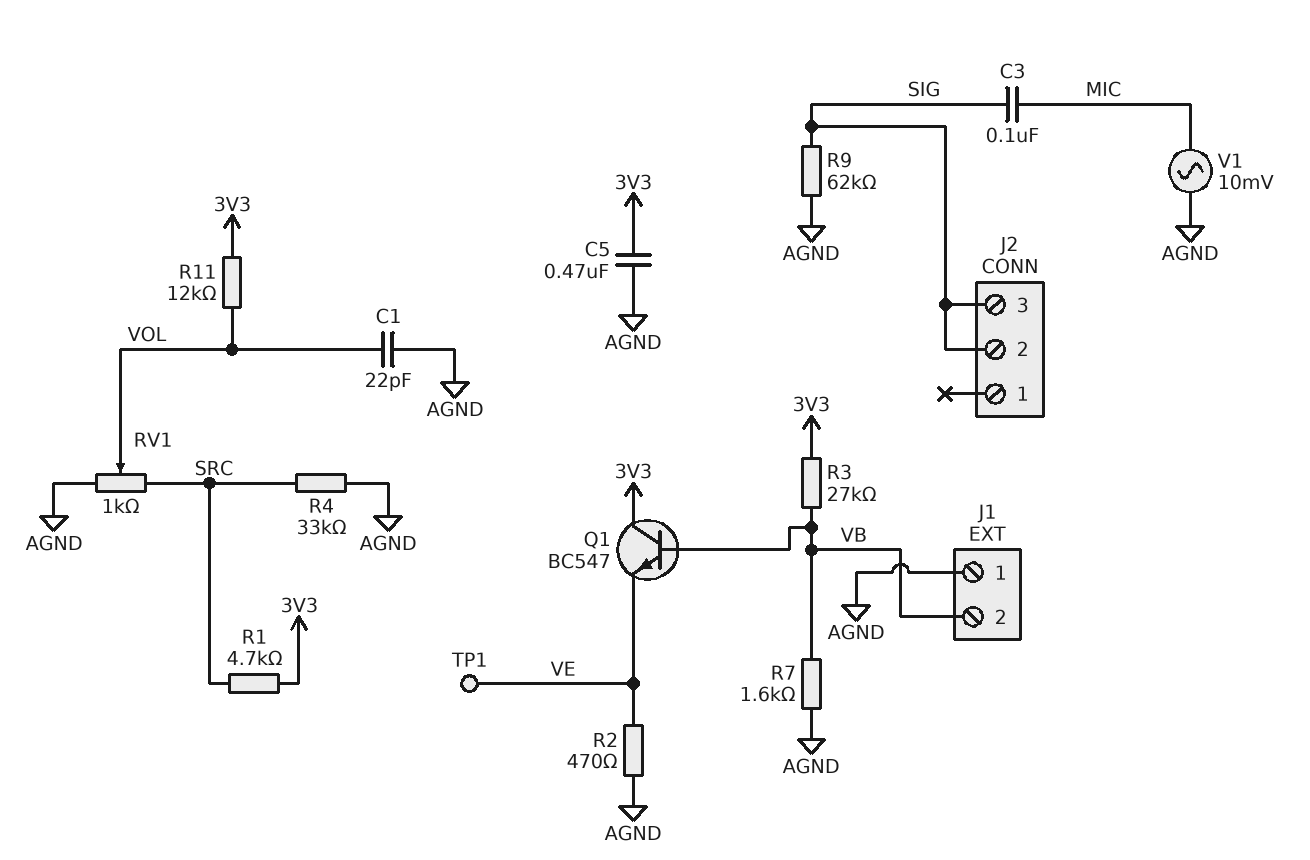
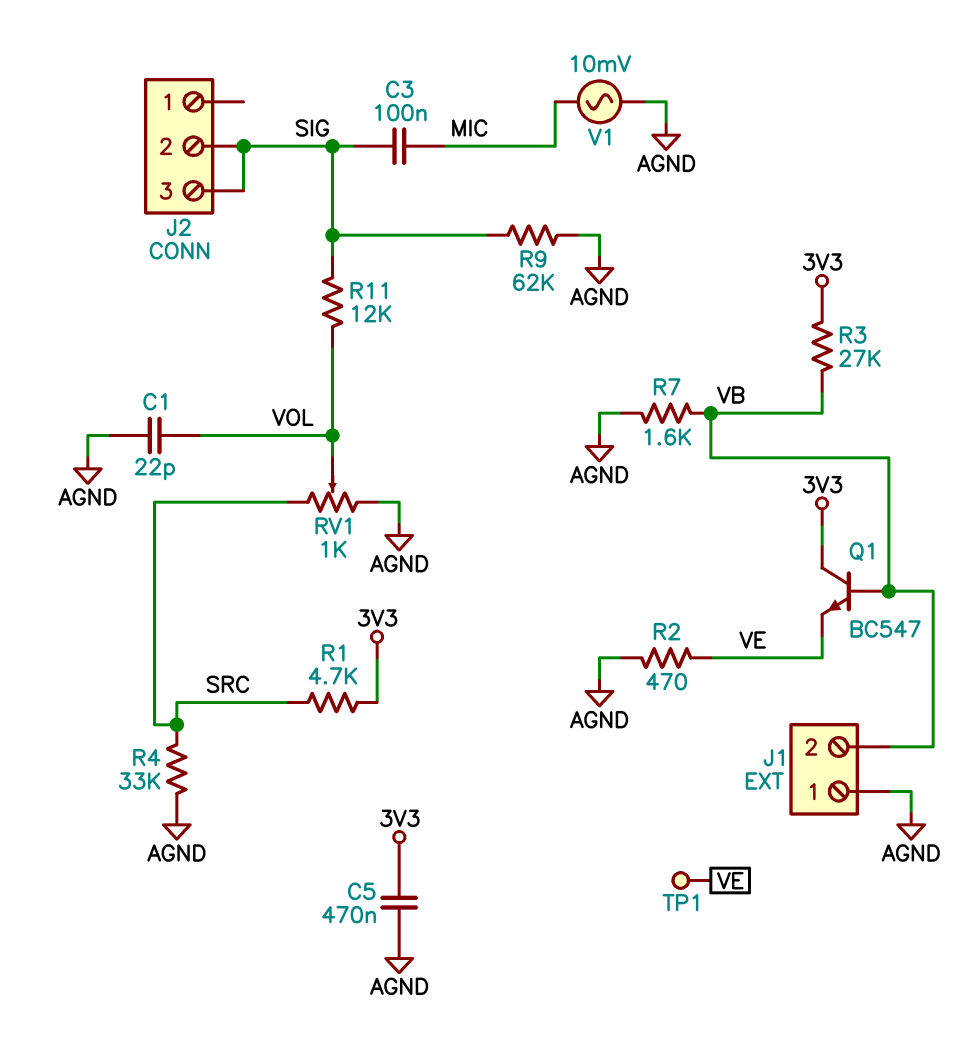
R11: 12k (3V3, VOL) -> 12k (SIG, VOL)

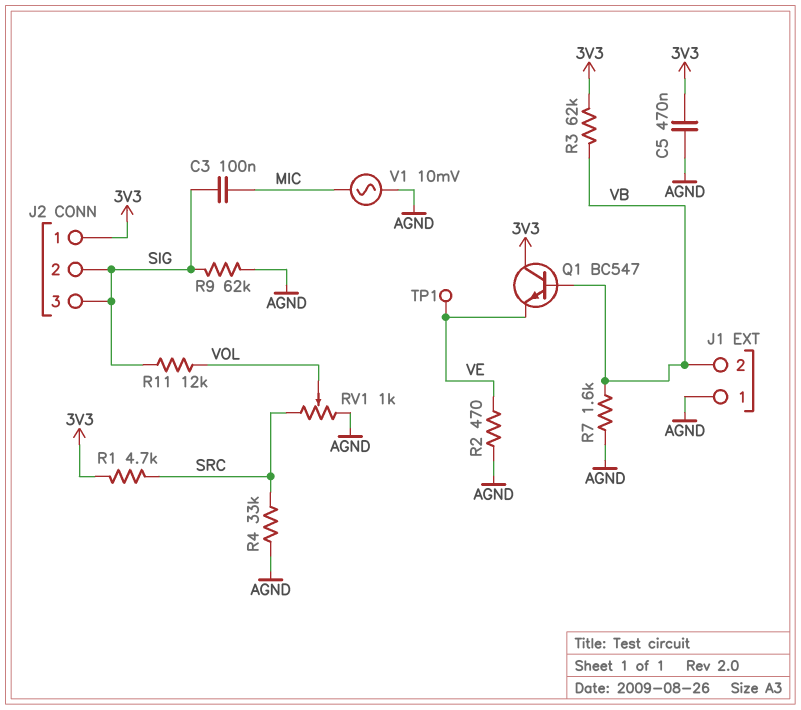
C1: 22pF (AGND, VOL) -> none
J2 pin 1: none -> 3V3
R3: 27k (3V3, VB) -> 62k (3V3, VB)

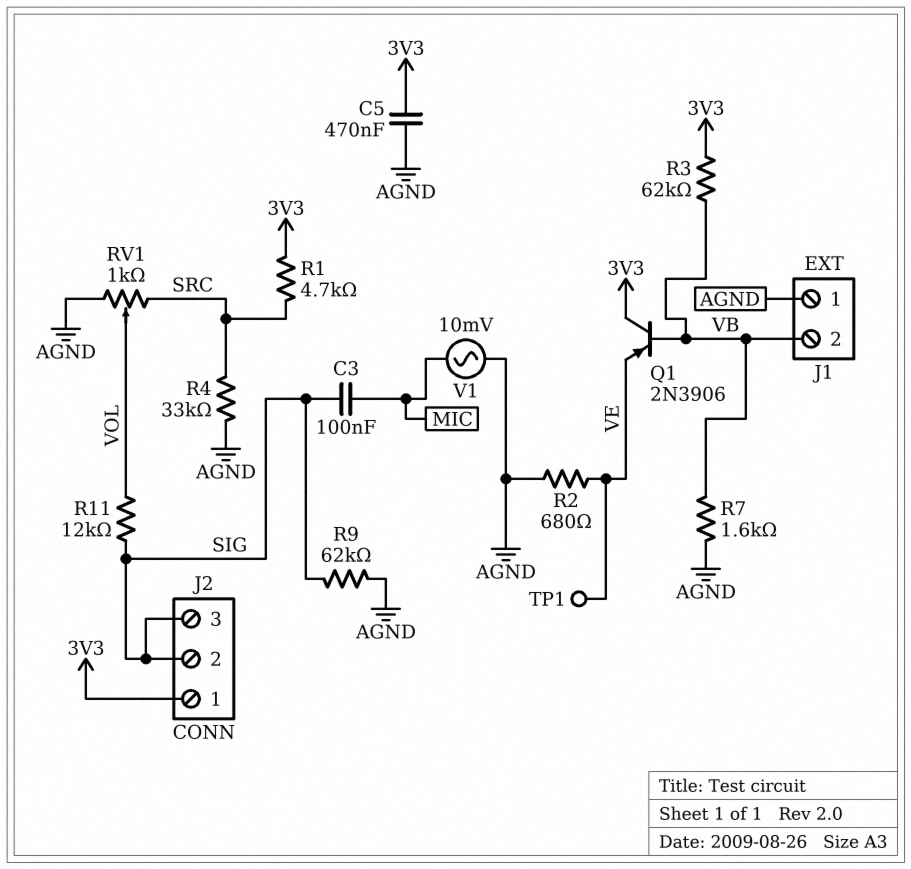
Q1: NPN BC547 (B VB, C 3V3, E VE) -> PNP 2N3906 (B VB, C 3V3, E VE)
R2: 470 (AGND, VE) -> 680 (AGND, VE)

